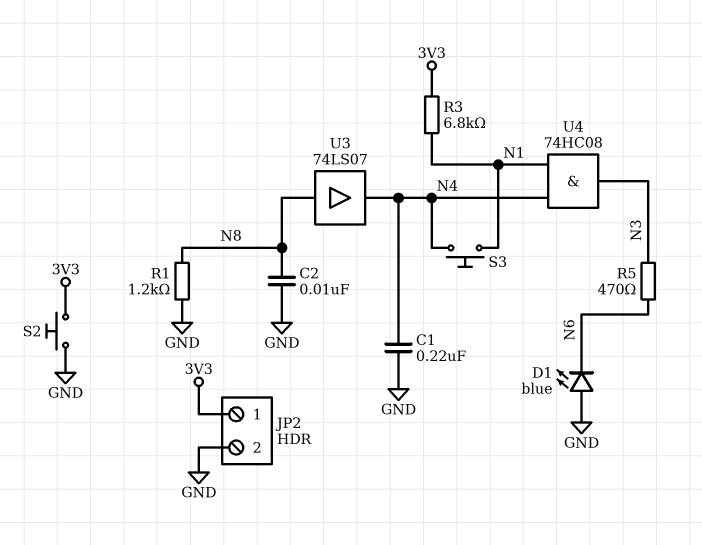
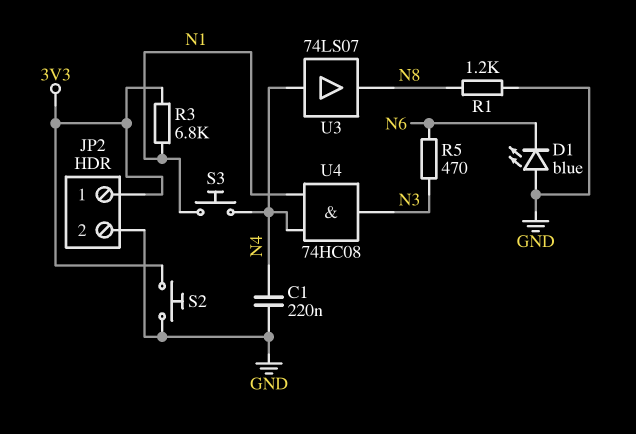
C2: 10nF (GND, N8) -> none
U3: buffer 74LS07 (in N8, out N4) -> buffer 74LS07 (in N4, out N8)

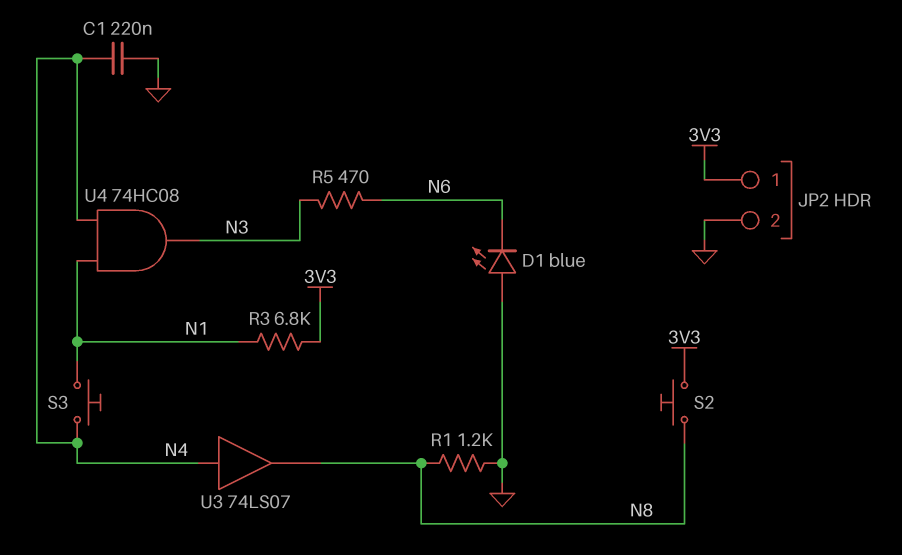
S2: button (3V3, GND) -> button (3V3, N8)

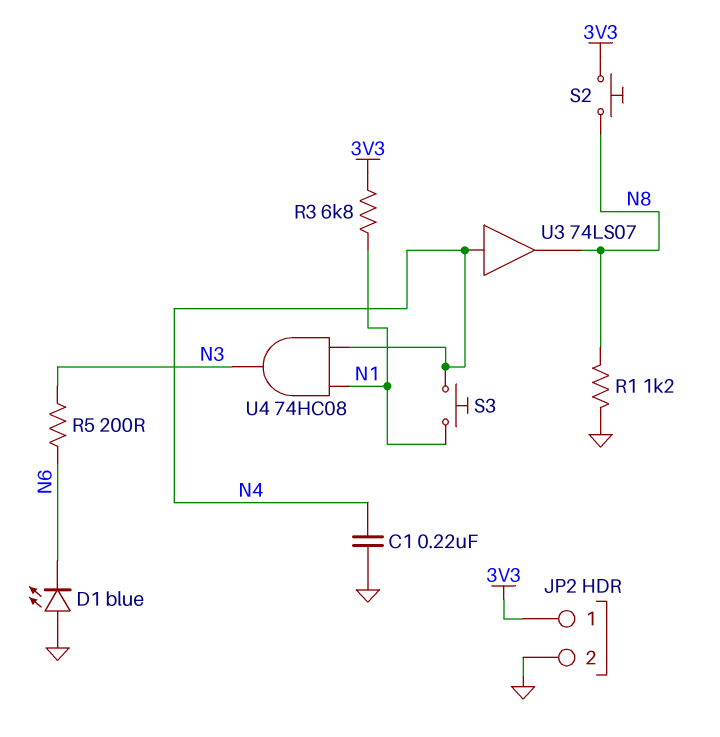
R5: 470 (N3, N6) -> 200 (N3, N6)

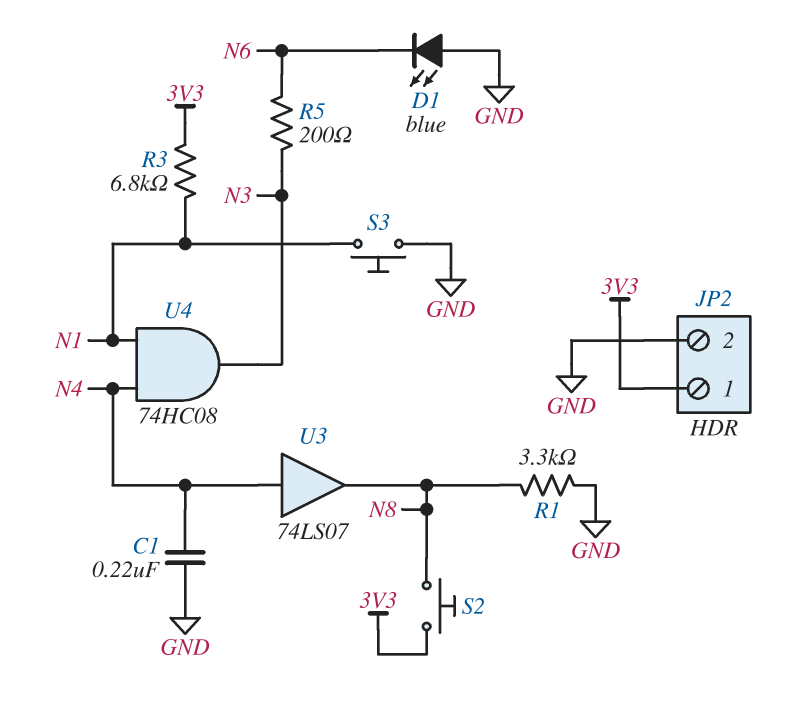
R1: 1.2k (GND, N8) -> 3.3k (GND, N8)
S3: button (N1, N4) -> button (GND, N1)

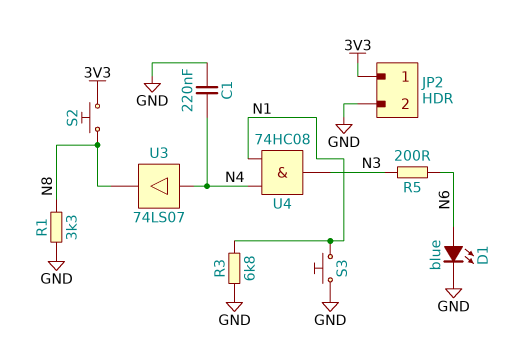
D1: LED blue (A GND, K N6) -> LED blue (A N6, K GND)
R3: 6.8k (3V3, N1) -> 6.8k (GND, N1)

